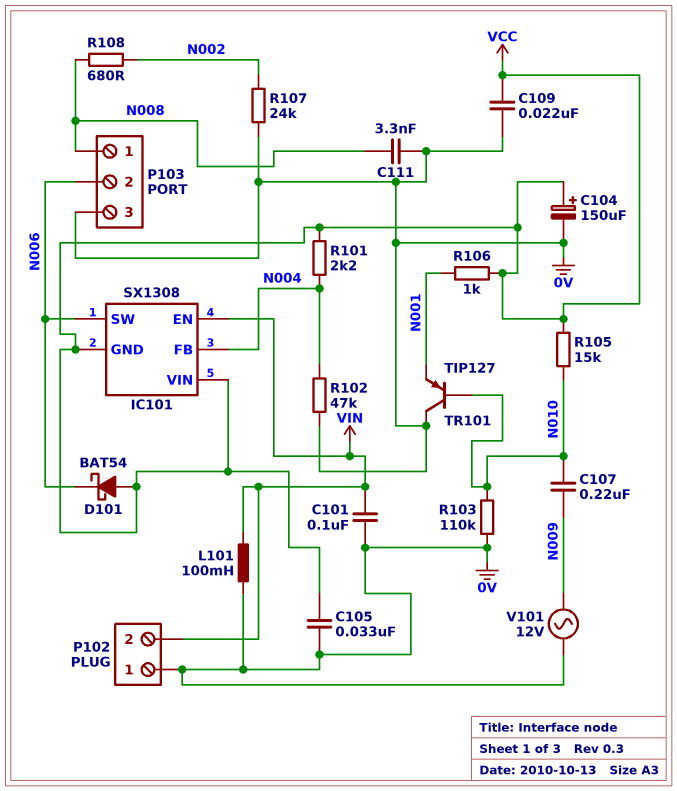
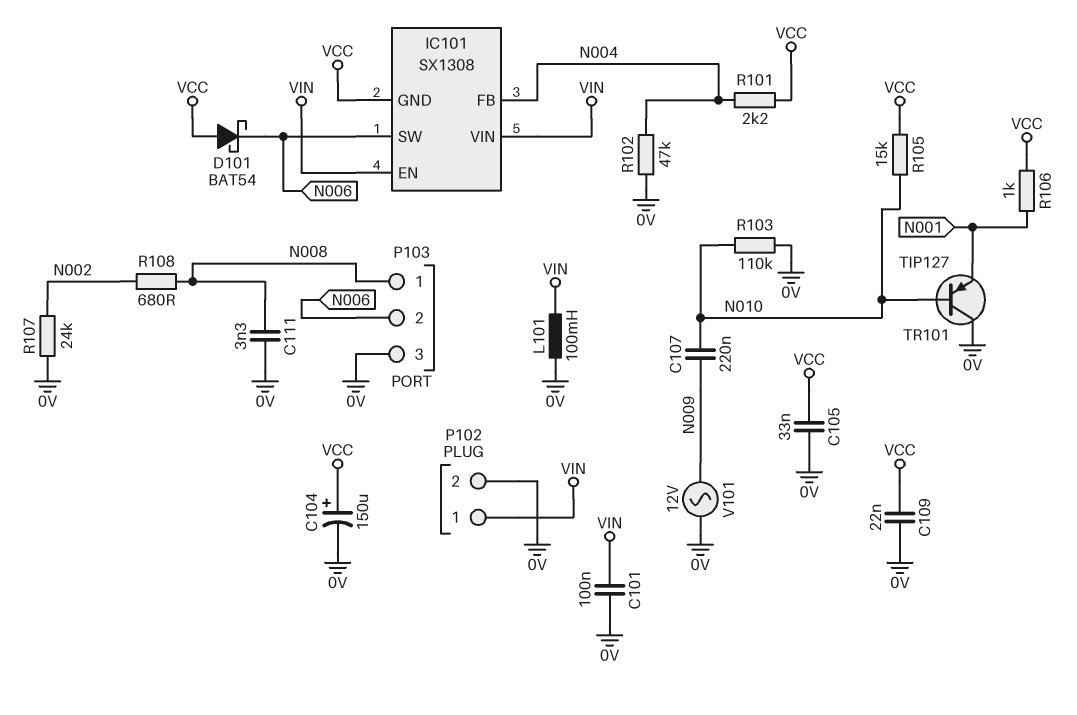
IC101 pin VIN: VCC -> VIN
P102 pin 1: 0V -> VIN
P102 pin 2: VIN -> 0V

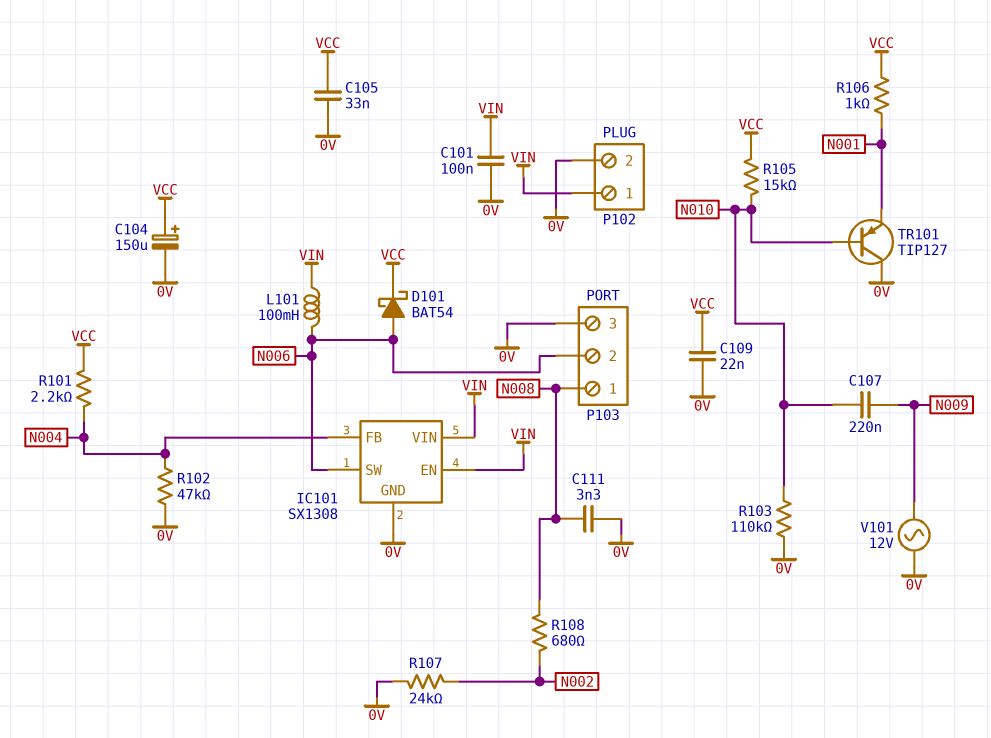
D101: schottky BAT54 (A VCC, K N006) -> schottky BAT54 (A N006, K VCC)
IC101 pin GND: VCC -> 0V
L101: 100mH (0V, VIN) -> 100mH (N006, VIN)

